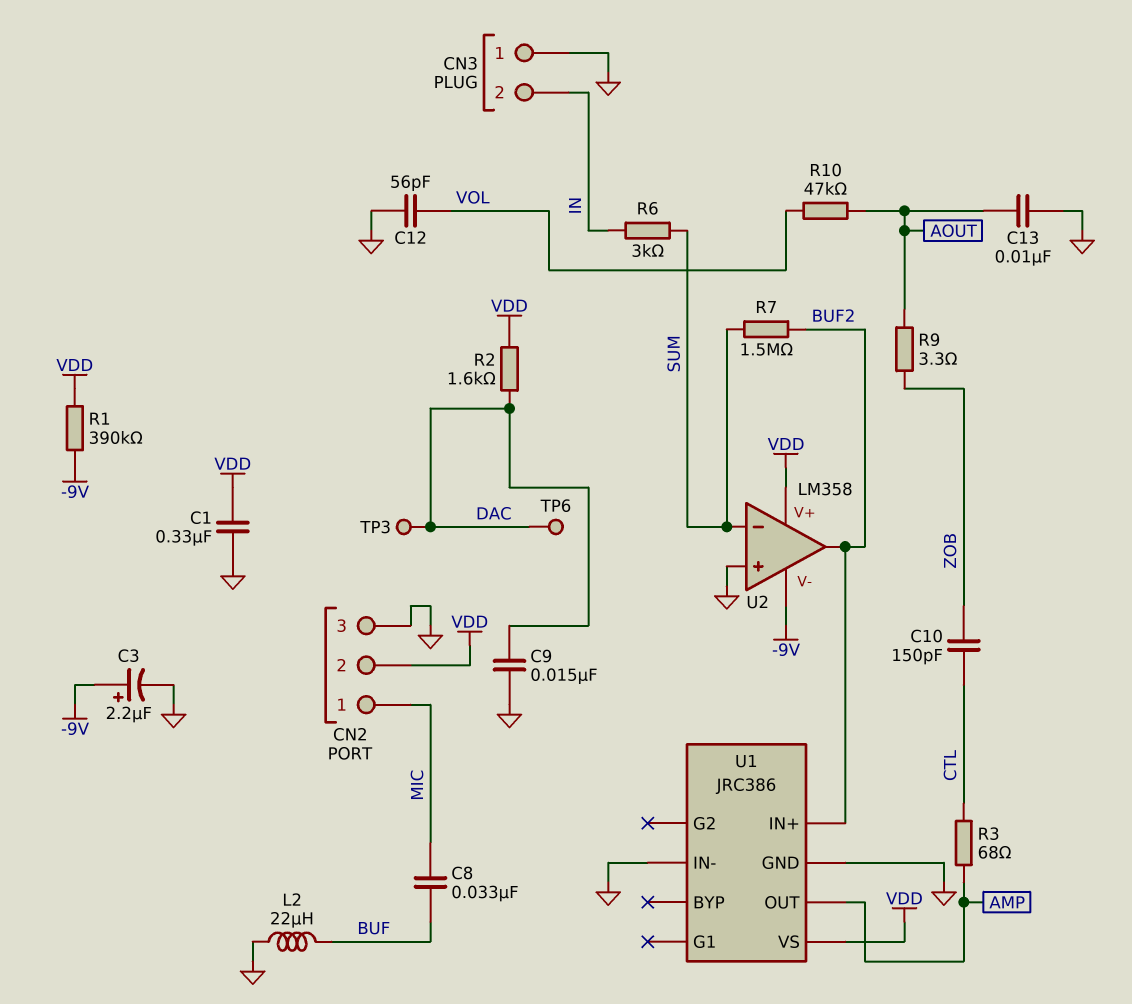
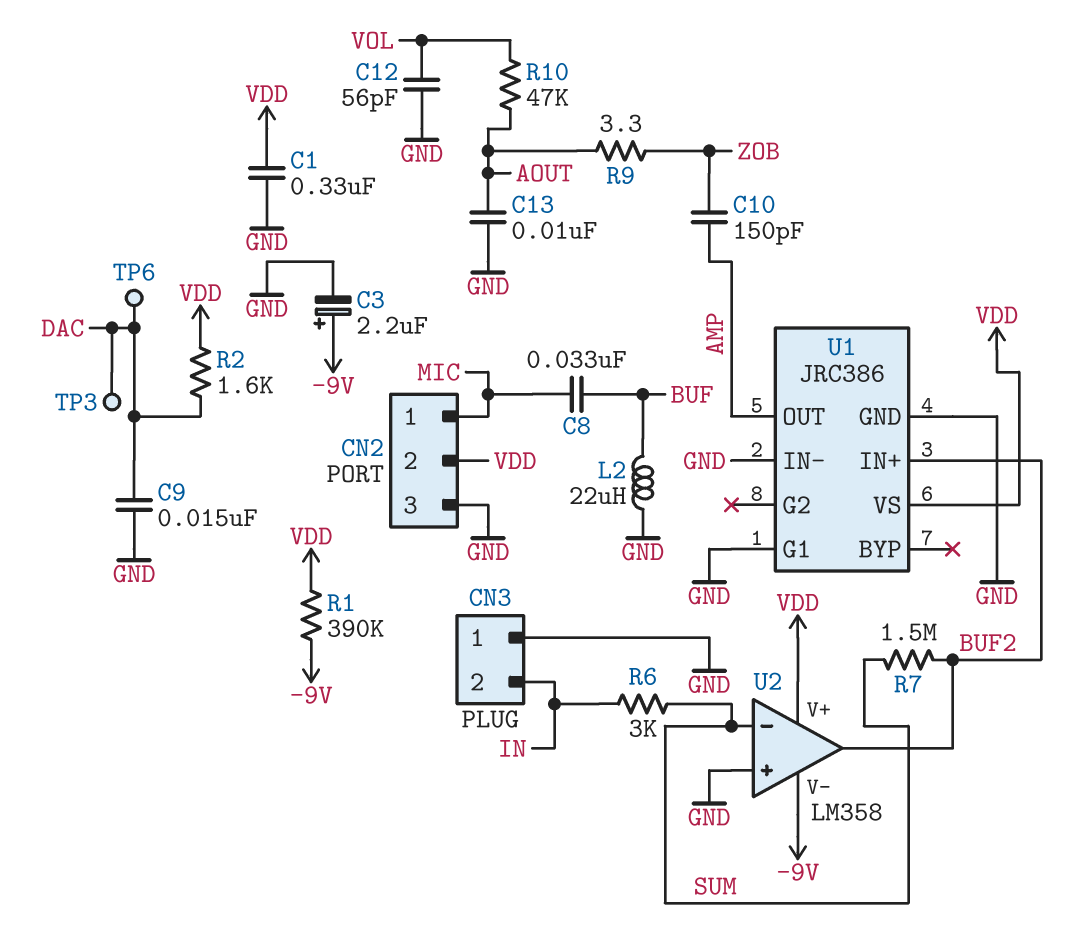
C10: 150pF (CTL, ZOB) -> 150pF (AMP, ZOB)
R3: 68 (AMP, CTL) -> none
U1 pin G1: none -> GND

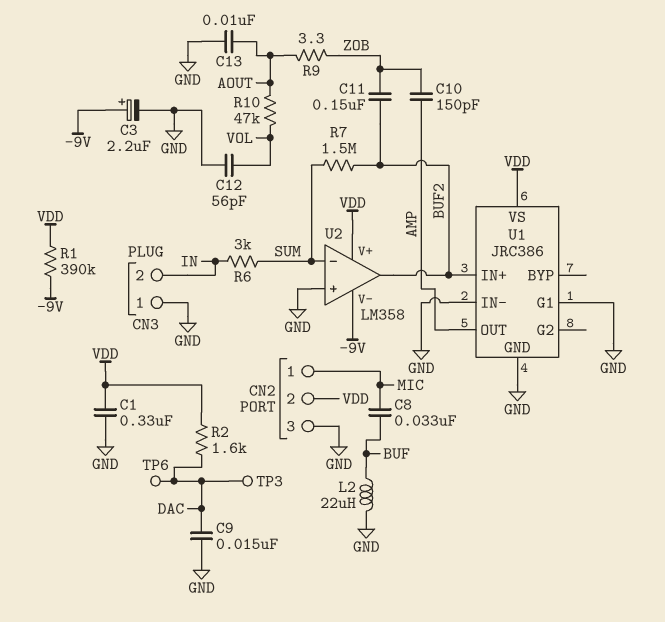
C11: none -> 150nF (BUF2, ZOB)

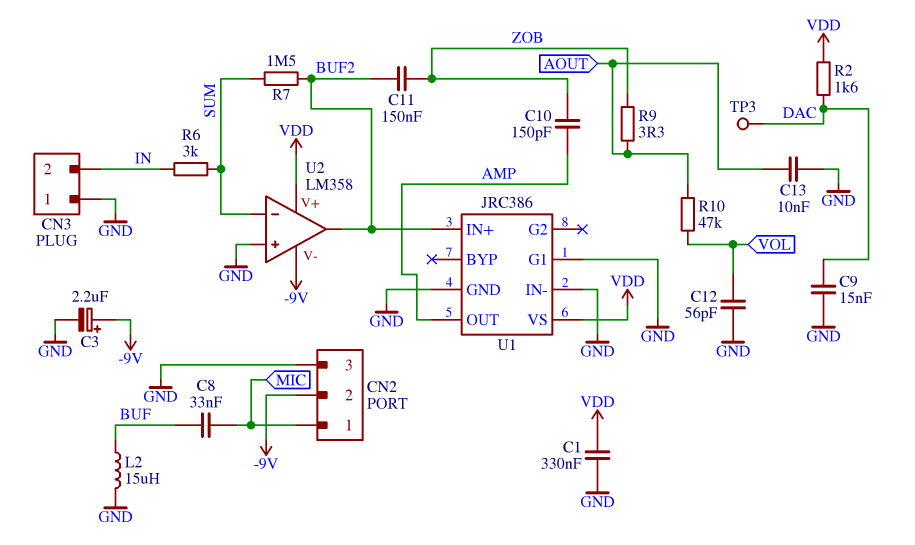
CN2 pin 2: VDD -> -9V
L2: 22uH (BUF, GND) -> 15uH (BUF, GND)
R1: 390k (-9V, VDD) -> none
TP6: test point (DAC) -> none

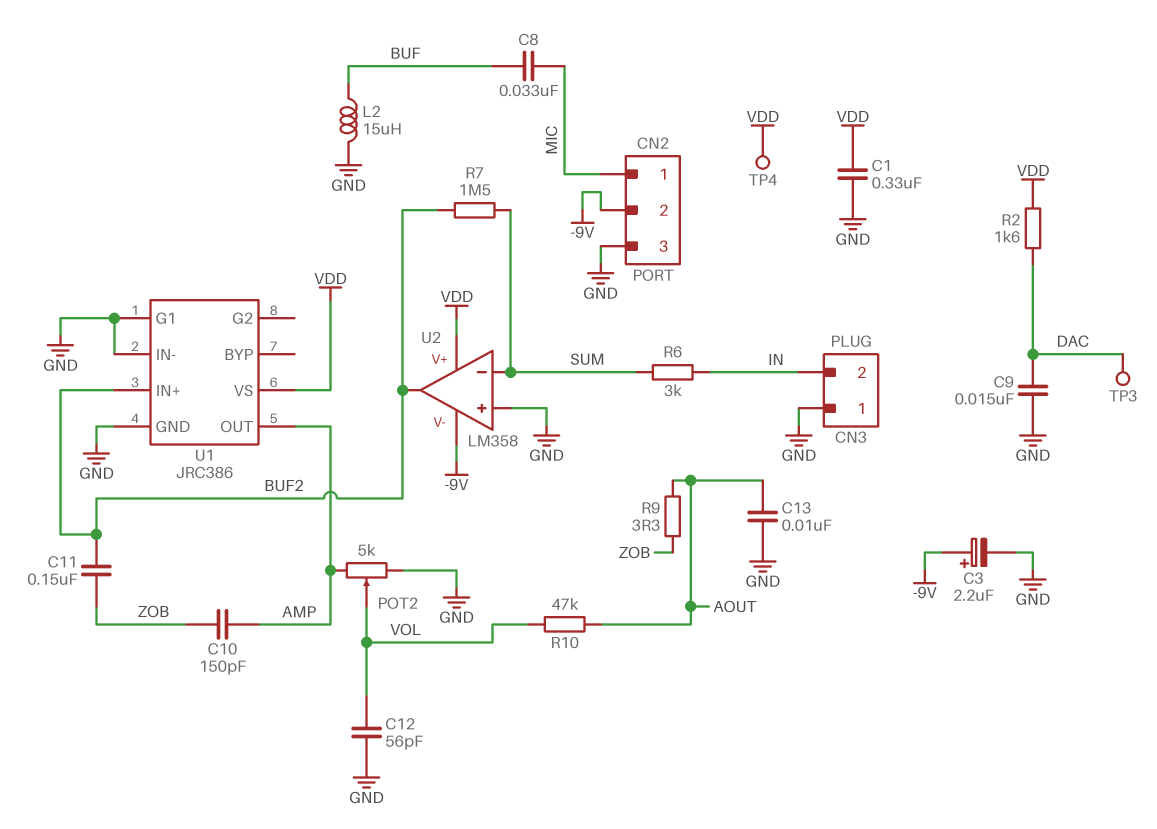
POT2: none -> 5k (AMP, GND, wiper VOL)
TP4: none -> test point (VDD)

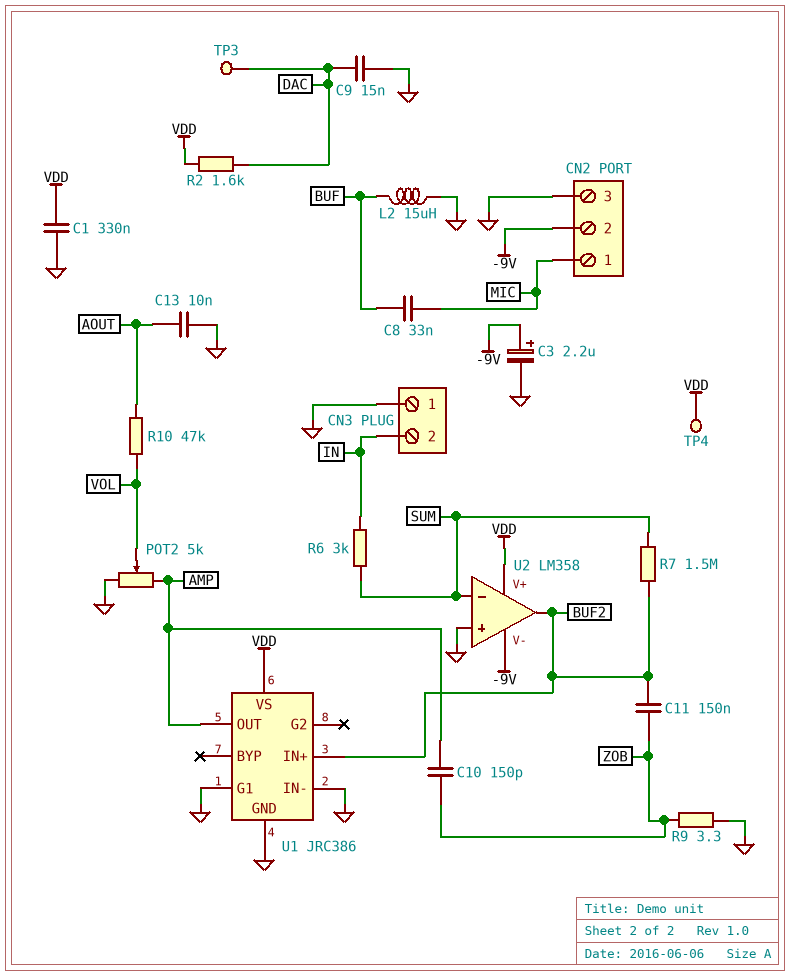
C12: 56pF (GND, VOL) -> none
R9: 3.3 (AOUT, ZOB) -> 3.3 (GND, ZOB)

